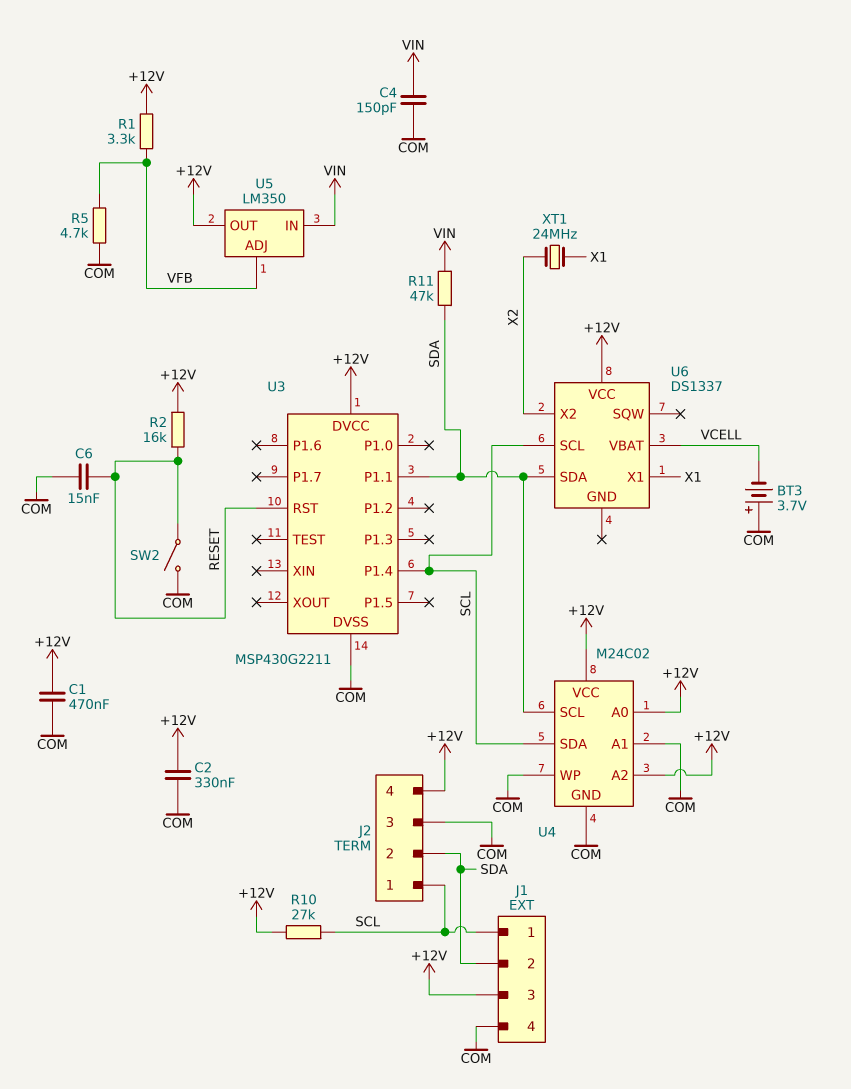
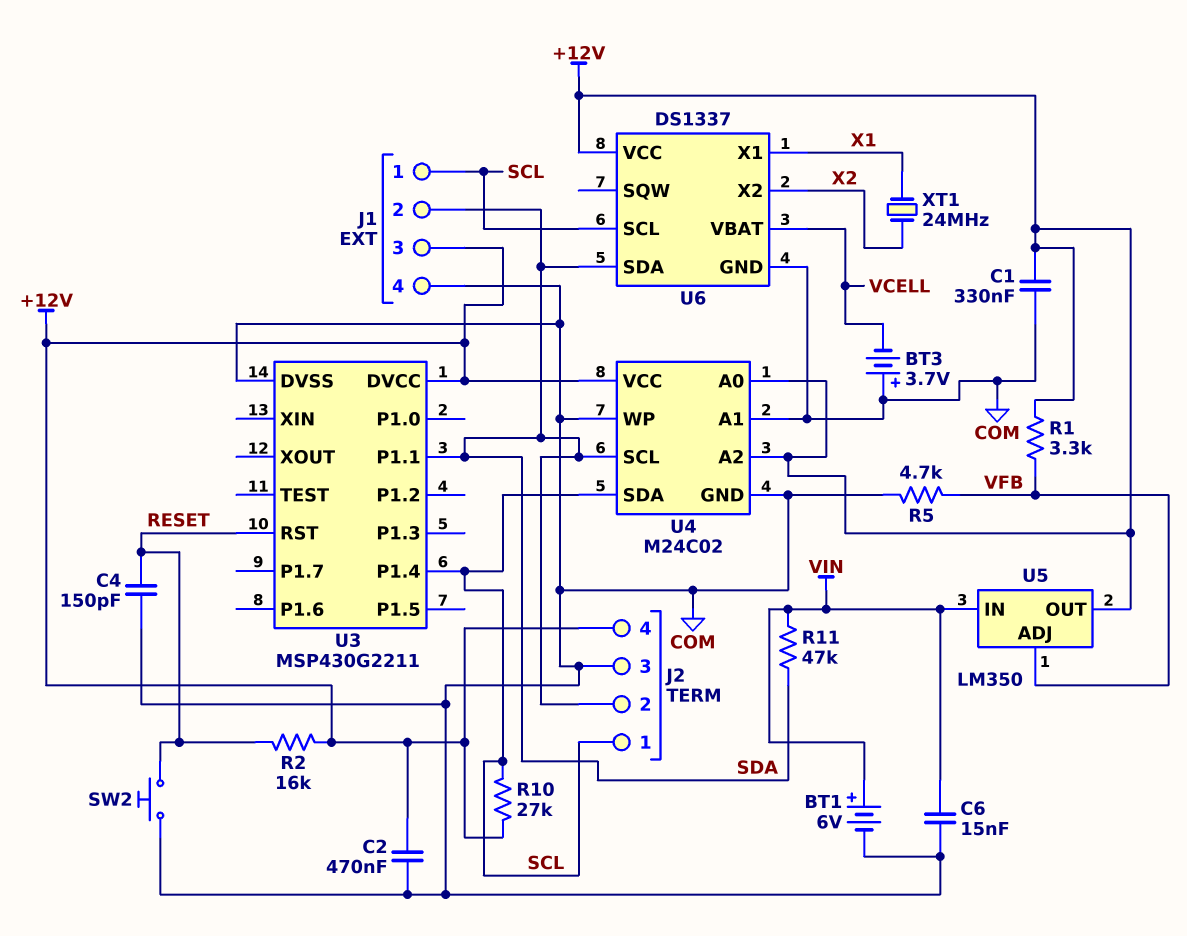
BT1: none -> 6V (plus VIN, minus COM)
C1: 470nF (+12V, COM) -> 330nF (+12V, COM)
C2: 330nF (+12V, COM) -> 470nF (+12V, COM)
C4: 150pF (COM, VIN) -> 150pF (COM, RESET)
C6: 15nF (COM, RESET) -> 15nF (COM, VIN)
SW2: switch (COM, RESET) -> button (COM, RESET)
U6 pin GND: none -> COM

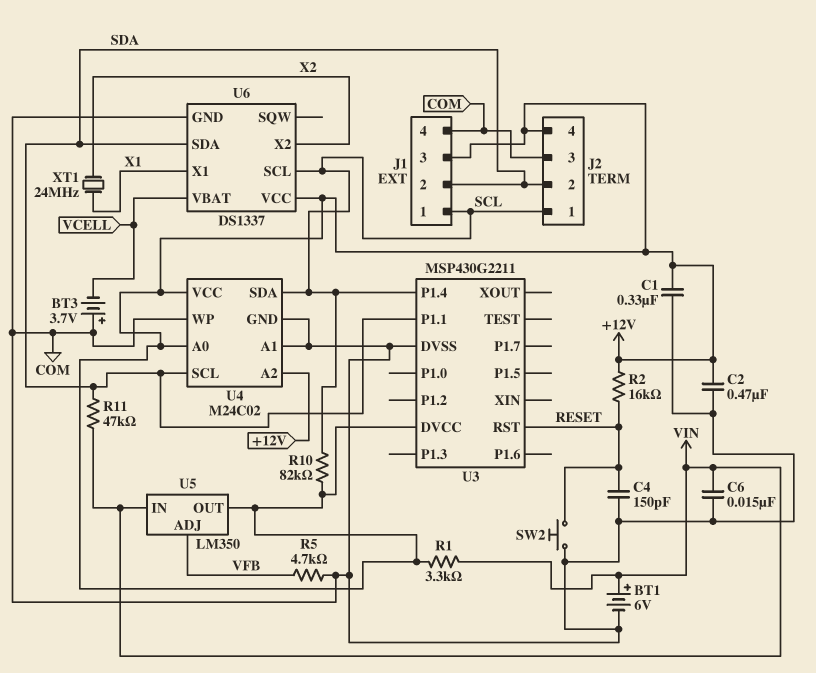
R1: 3.3k (+12V, VFB) -> 3.3k (+12V, VIN)
R10: 27k (+12V, SCL) -> 82k (+12V, SCL)

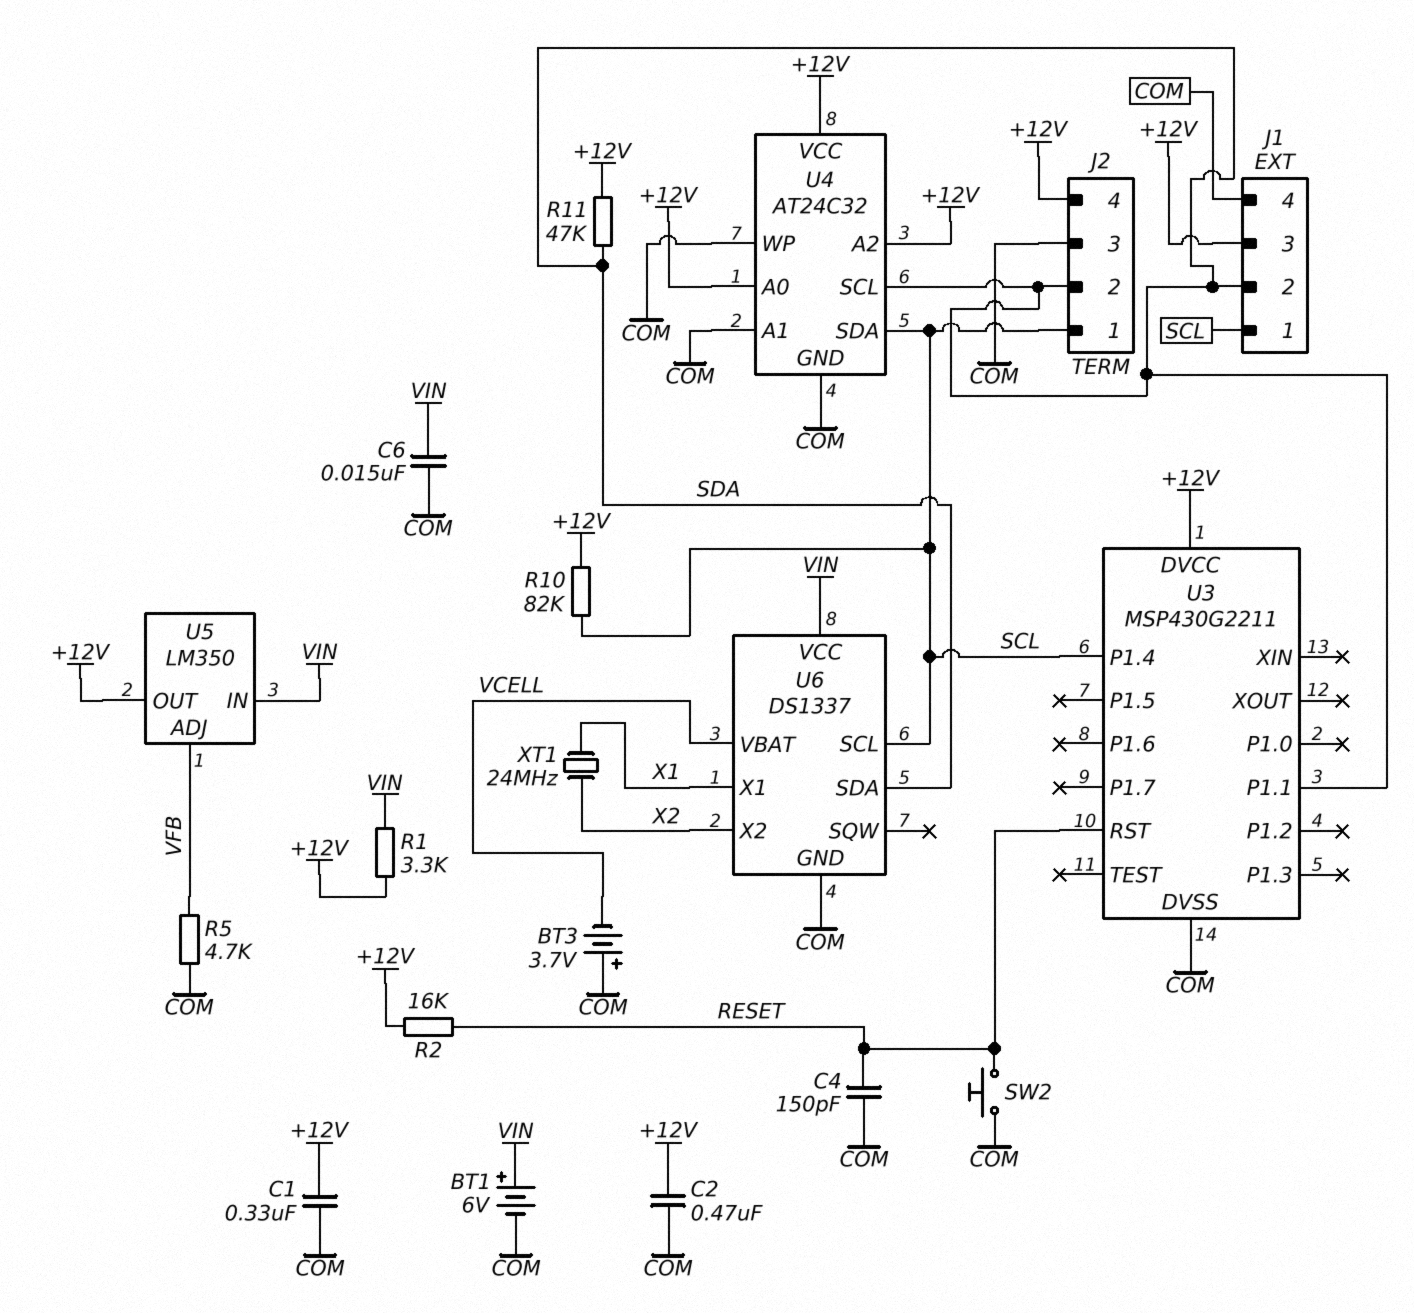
R11: 47k (SDA, VIN) -> 47k (+12V, SDA)
U4: M24C02 -> AT24C32
U6 pin VCC: +12V -> VIN

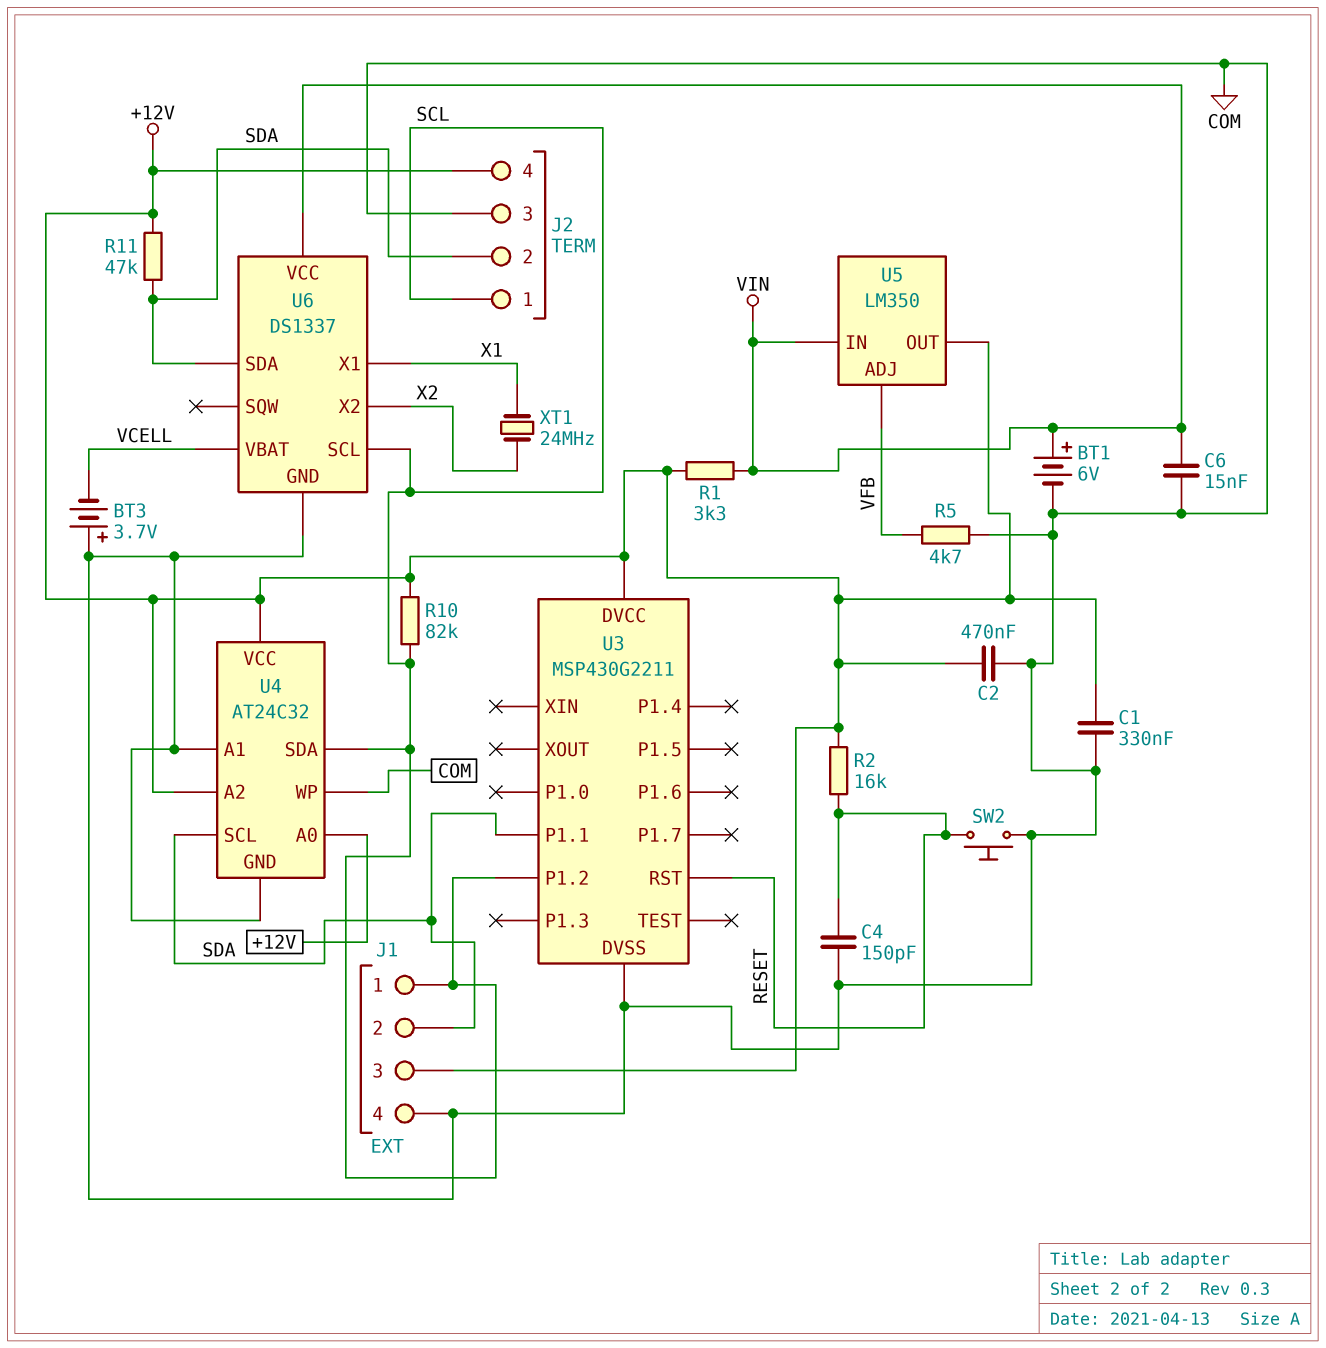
U3 pin P1.2: none -> SCL
U3 pin P1.4: SCL -> none

